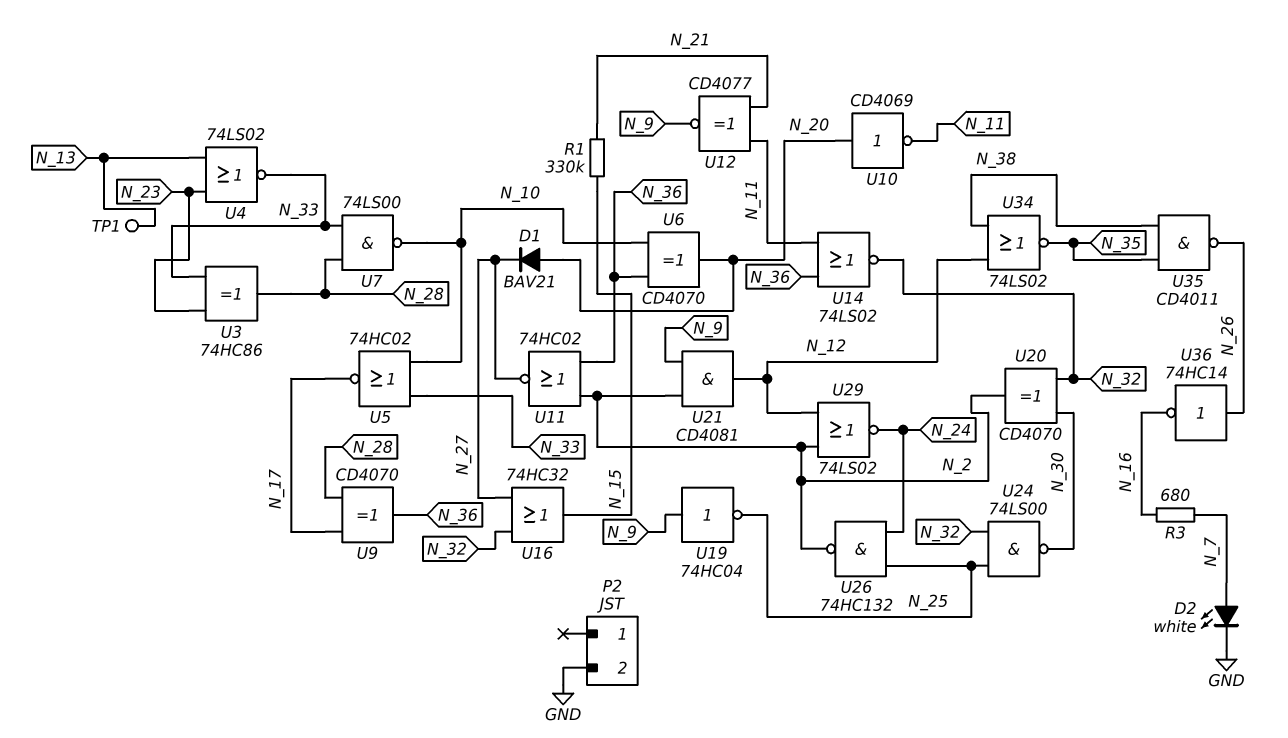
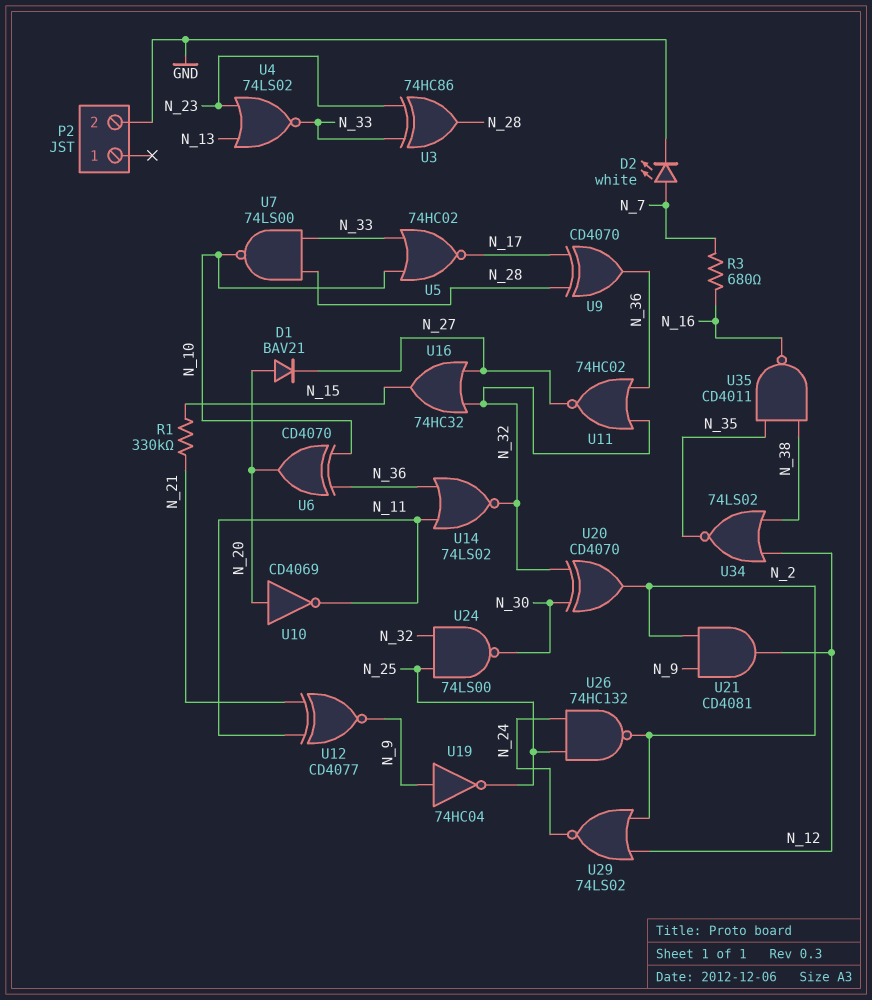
TP1: test point (N_13) -> none
U11: NOR 74HC02 (in N_2, in N_36, out N_27) -> NOR 74HC02 (in N_32, in N_36, out N_27)
U35: NAND CD4011 (in N_35, in N_38, out N_26) -> NAND CD4011 (in N_35, in N_38, out N_16)
U36: NOT 74HC14 (in N_26, out N_16) -> none

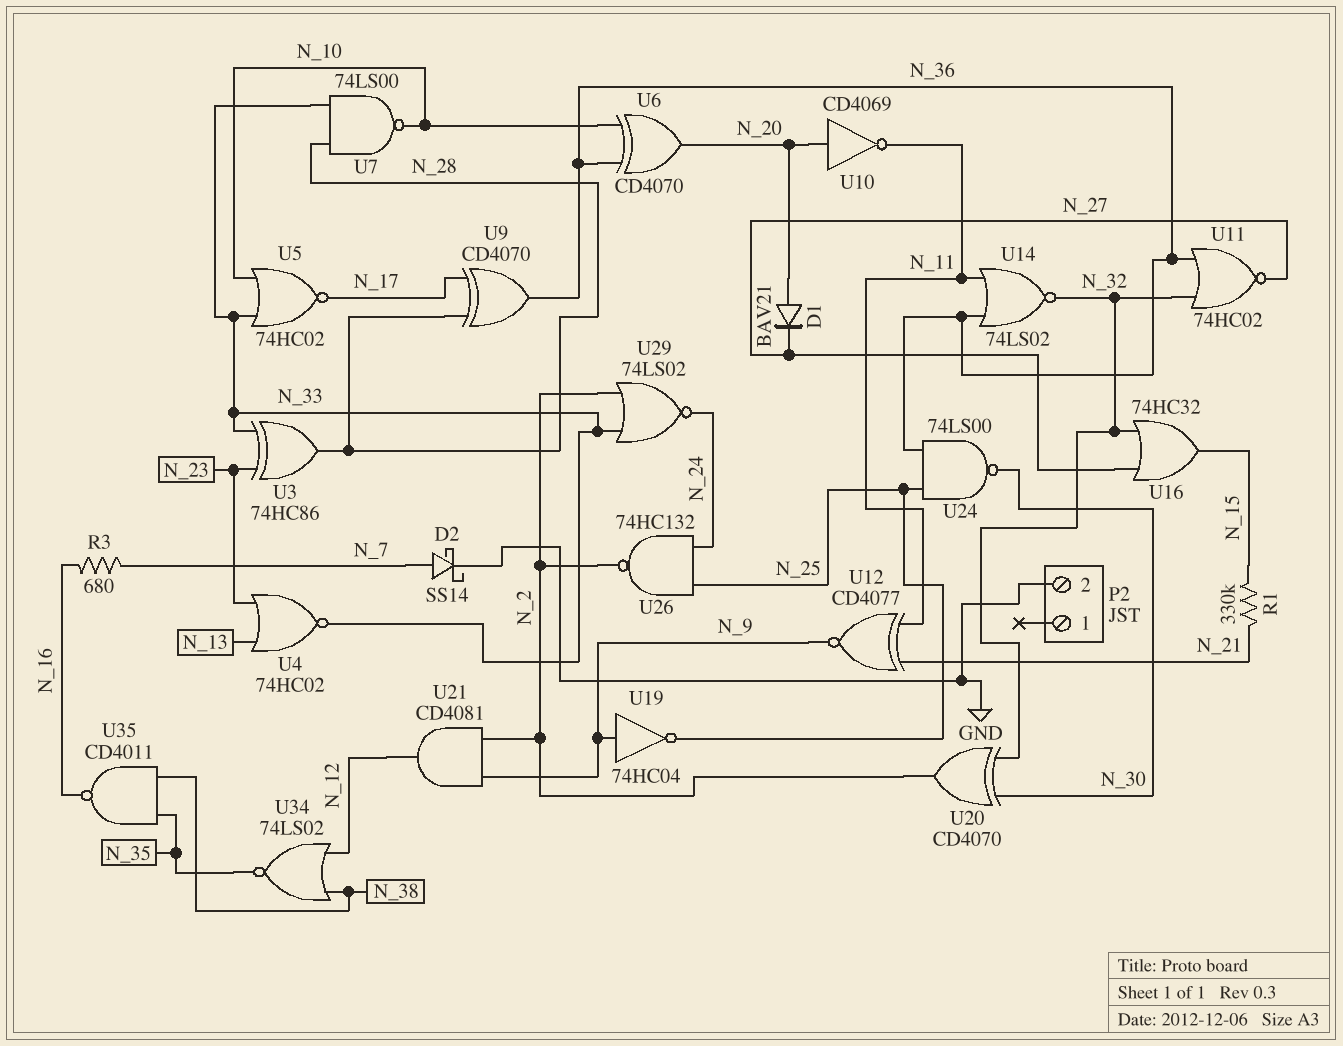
D2: LED white (A N_7, K GND) -> schottky SS14 (A N_7, K GND)
U4: NOR 74LS02 (in N_13, in N_23, out N_33) -> NOR 74HC02 (in N_13, in N_23, out N_33)
U24: NAND 74LS00 (in N_25, in N_32, out N_30) -> NAND 74LS00 (in N_25, in N_36, out N_30)
U29: NOR 74LS02 (in N_2, in N_12, out N_24) -> NOR 74LS02 (in N_2, in N_33, out N_24)

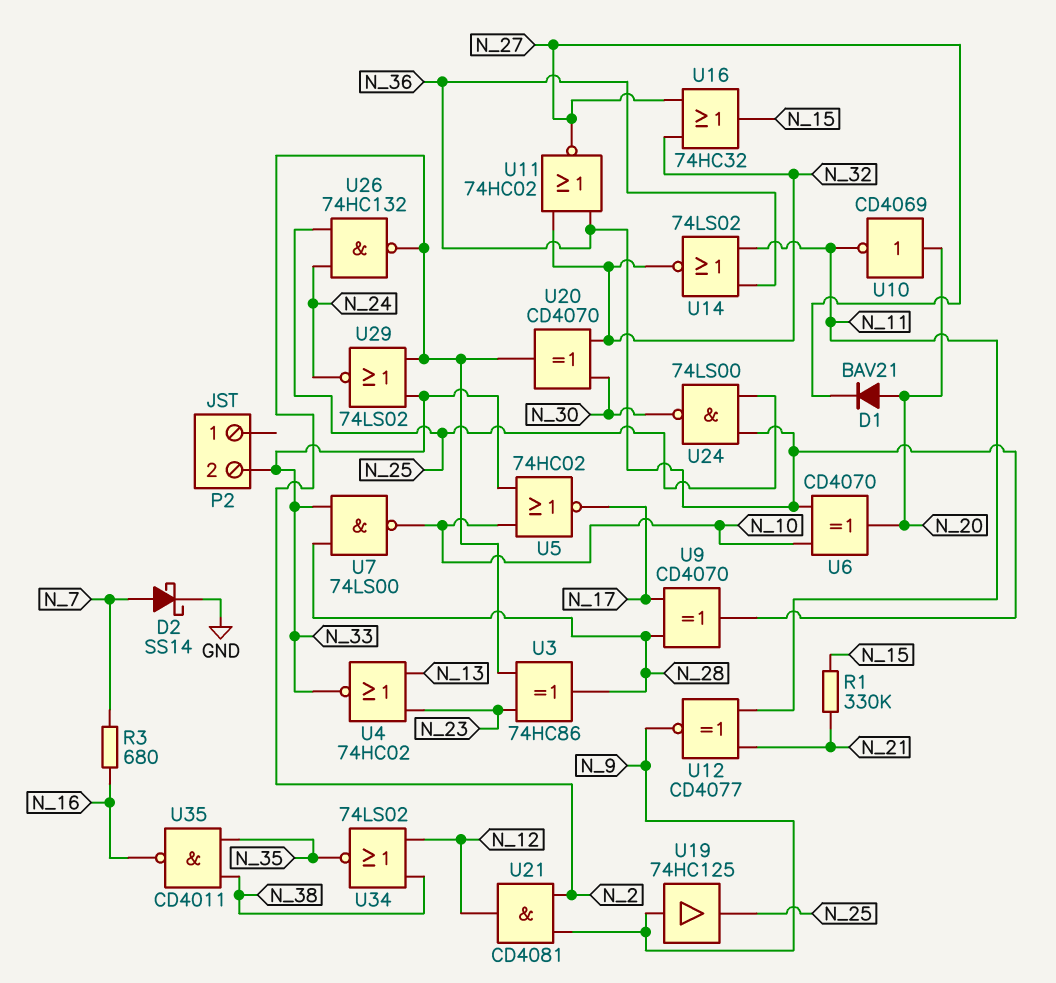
P2 pin 2: GND -> N_33
U3: XOR 74HC86 (in N_23, in N_33, out N_28) -> XOR 74HC86 (in N_2, in N_23, out N_28)
U19: NOT 74HC04 (in N_9, out N_25) -> buffer 74HC125 (in N_9, out N_25)

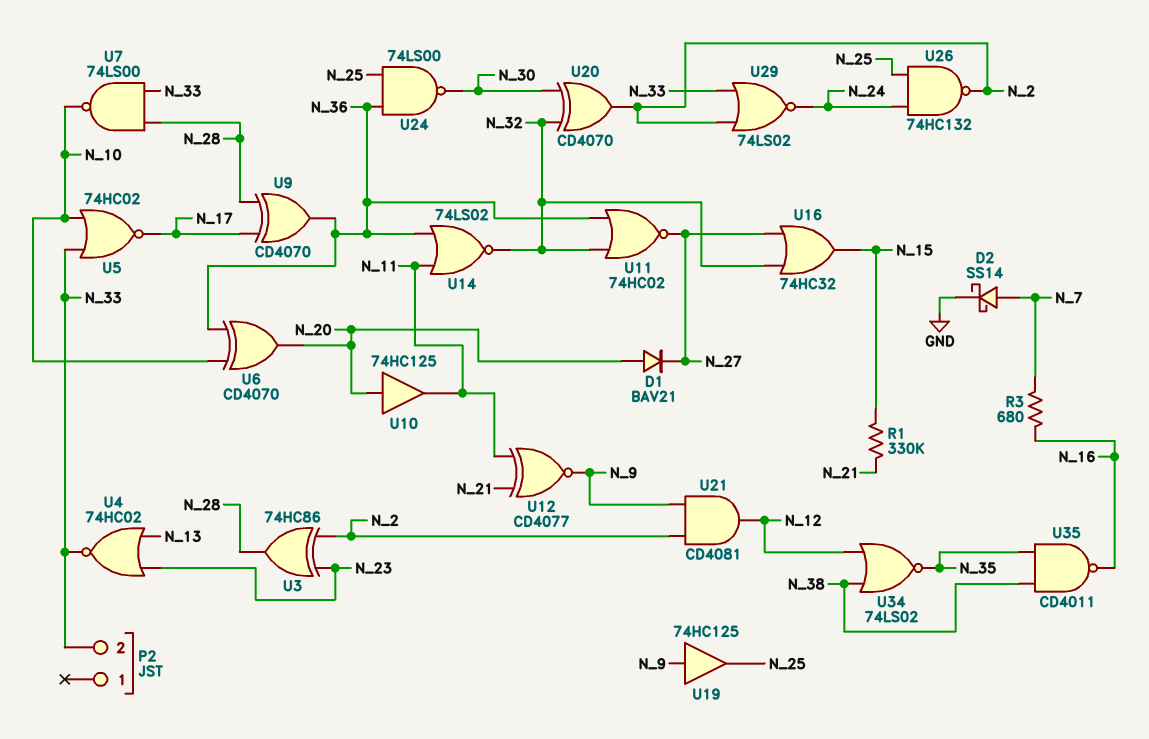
U10: NOT CD4069 (in N_20, out N_11) -> buffer 74HC125 (in N_20, out N_11)

